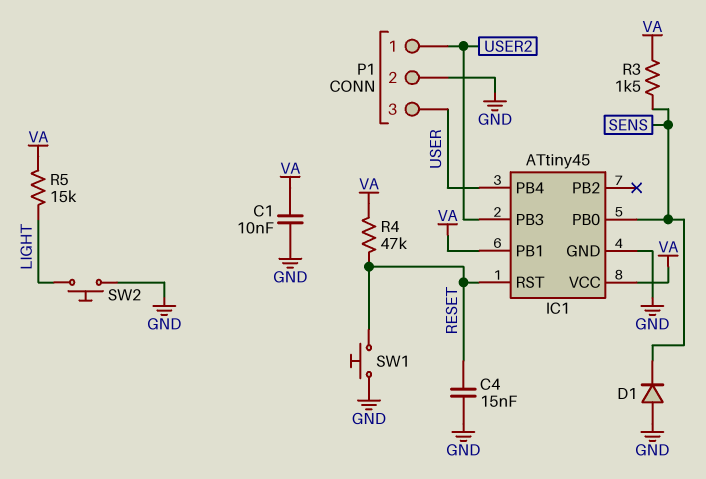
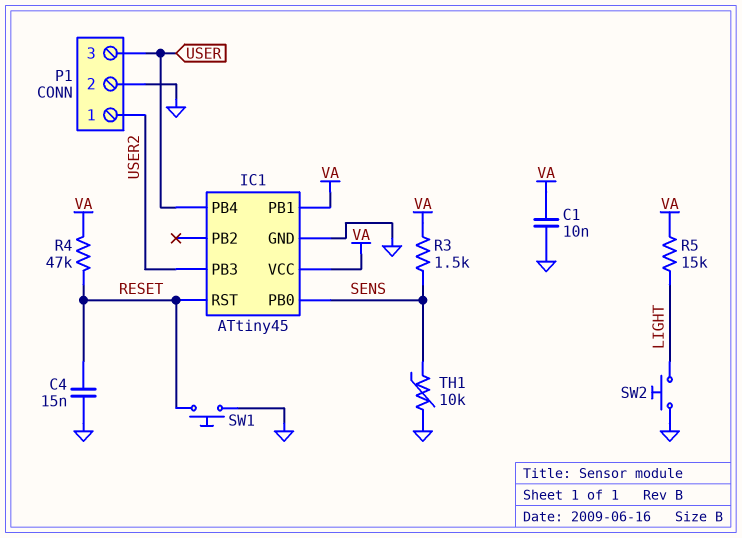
D1: diode (A GND, K SENS) -> none
TH1: none -> 10k (GND, SENS)

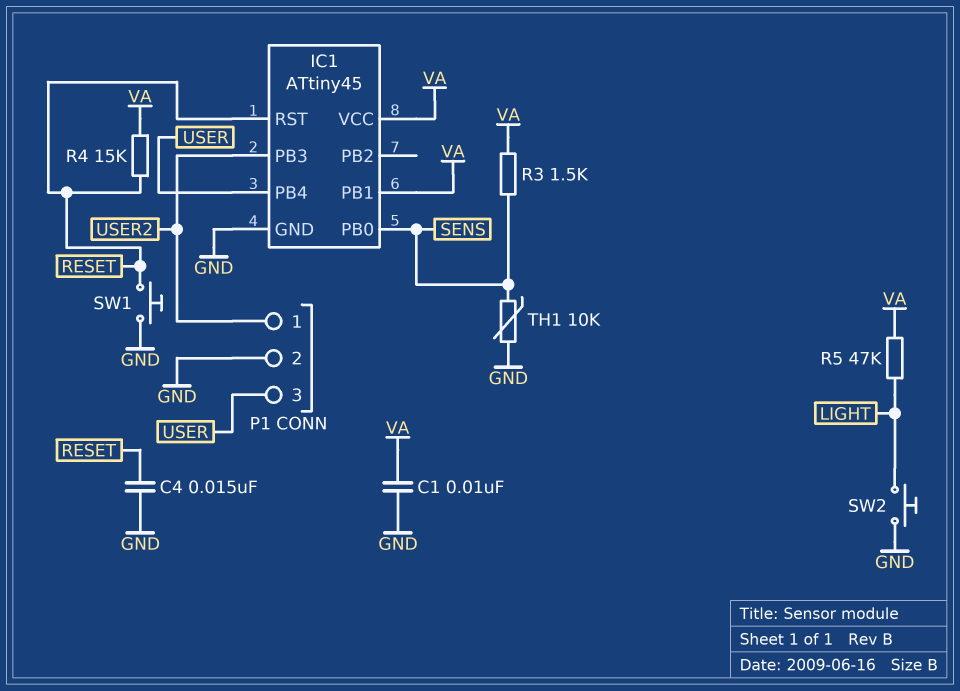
R4: 47k (RESET, VA) -> 15k (RESET, VA)
R5: 15k (LIGHT, VA) -> 47k (LIGHT, VA)

